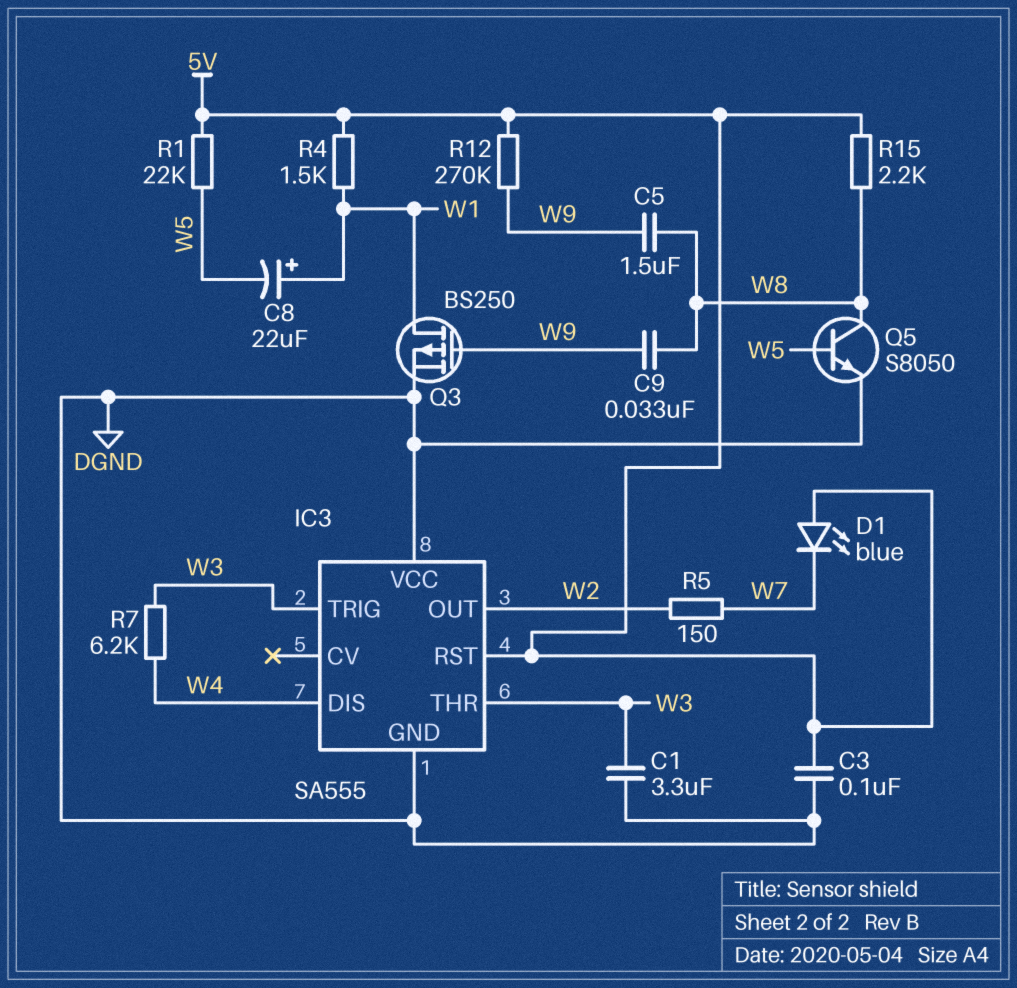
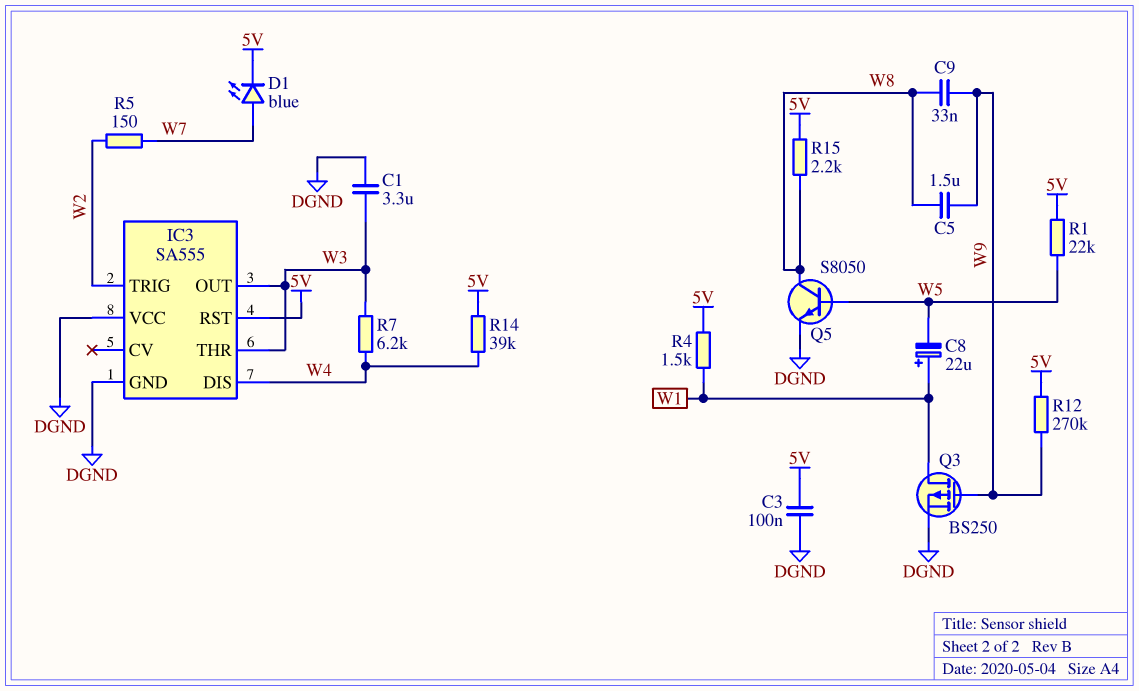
D1: LED blue (A 5V, K W7) -> LED blue (A W7, K 5V)
IC3 pin OUT: W2 -> W3
IC3 pin TRIG: W3 -> W2
R14: none -> 39k (5V, W4)

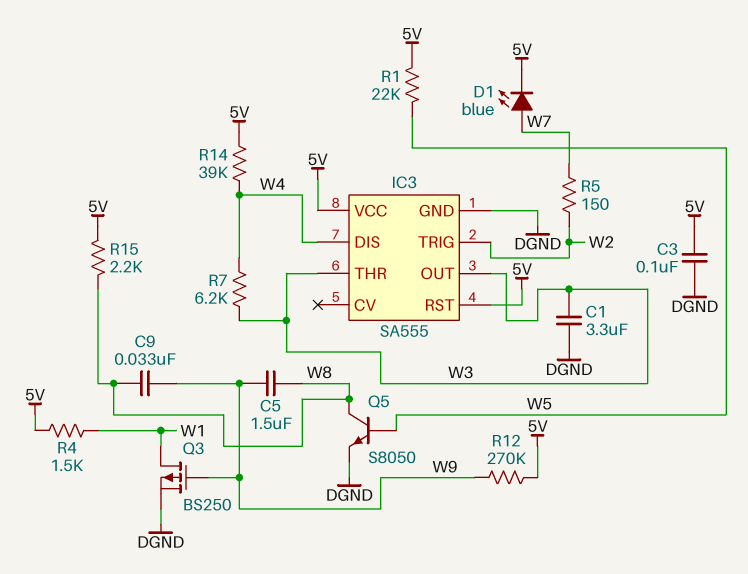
C8: 22uF (plus W1, minus W5) -> none
IC3 pin VCC: DGND -> 5V

